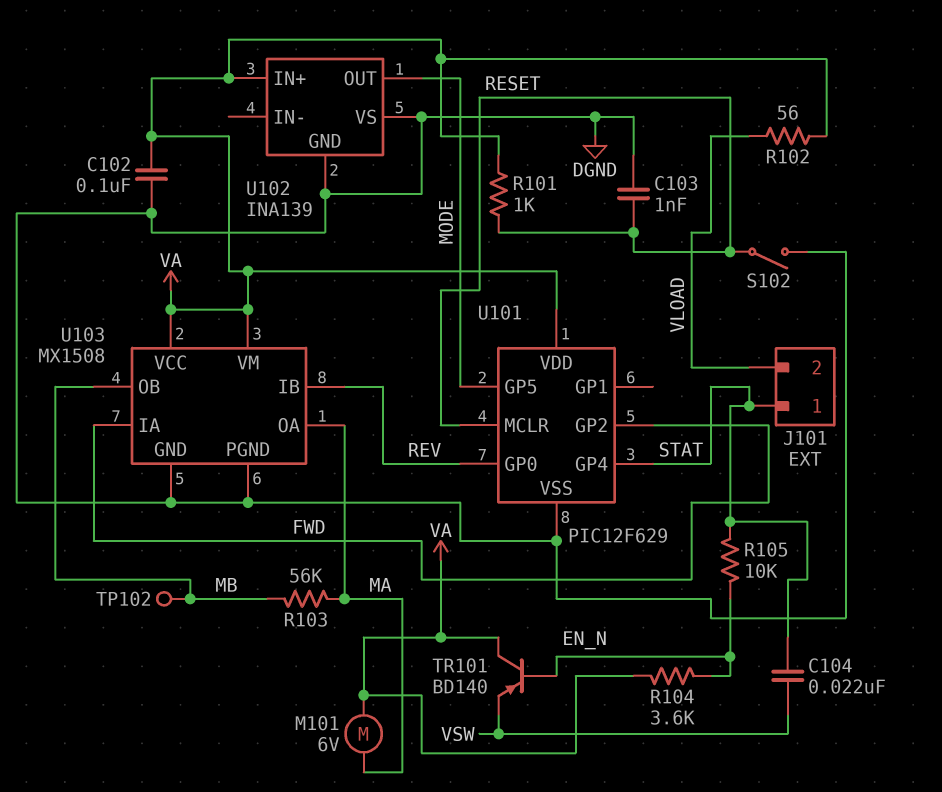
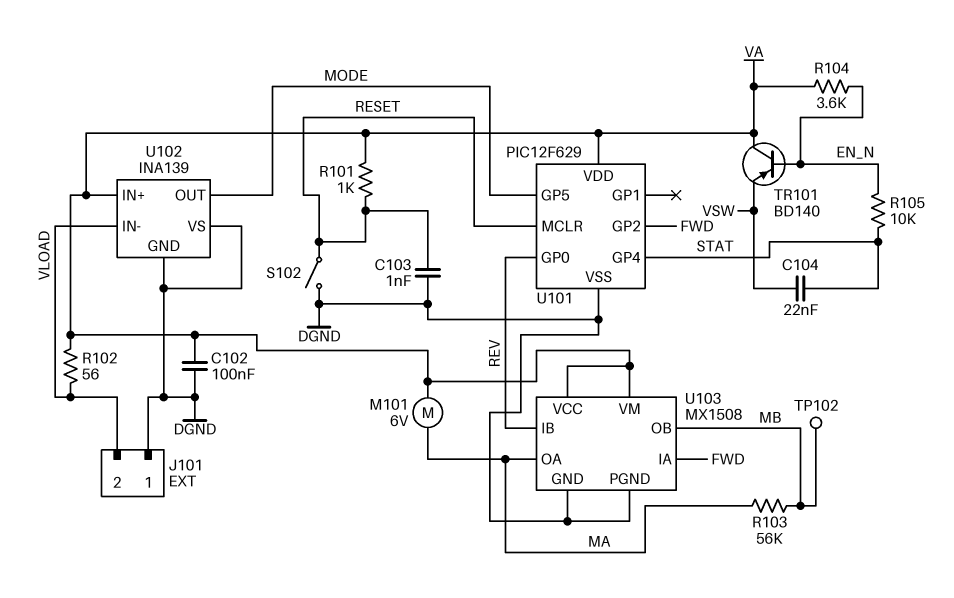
J101 pin 1: STAT -> DGND
U102 pin IN-: none -> VLOAD

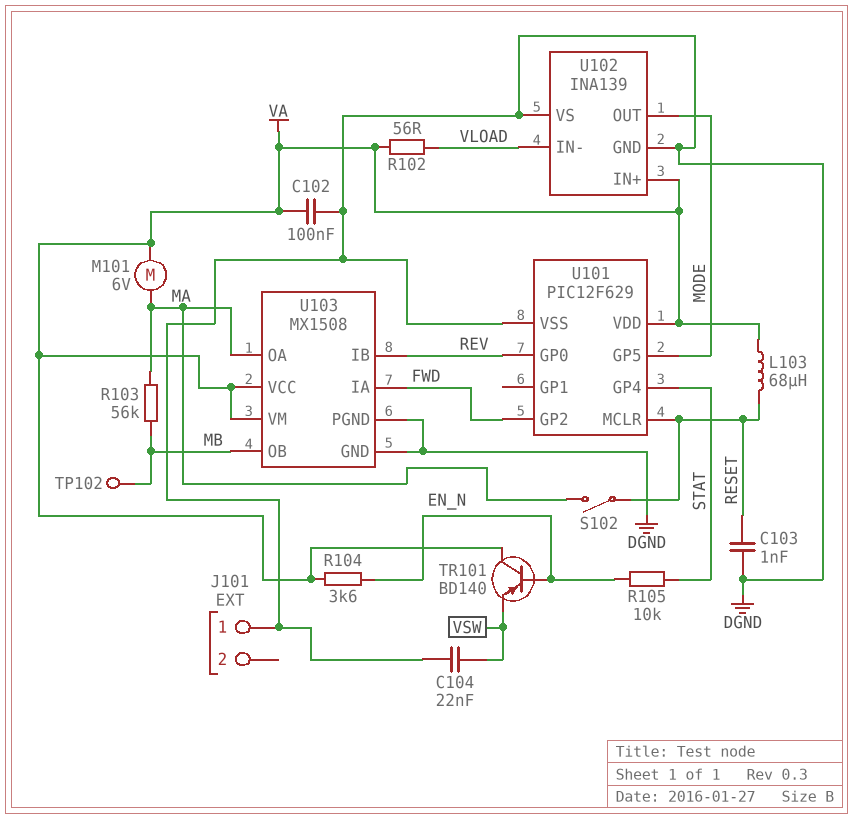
C104: 22nF (STAT, VSW) -> 22nF (DGND, VSW)
J101 pin 2: VLOAD -> none
L103: none -> 68uH (RESET, VA)
R101: 1k (RESET, VA) -> none
S102: switch (DGND, RESET) -> switch (MA, RESET)

